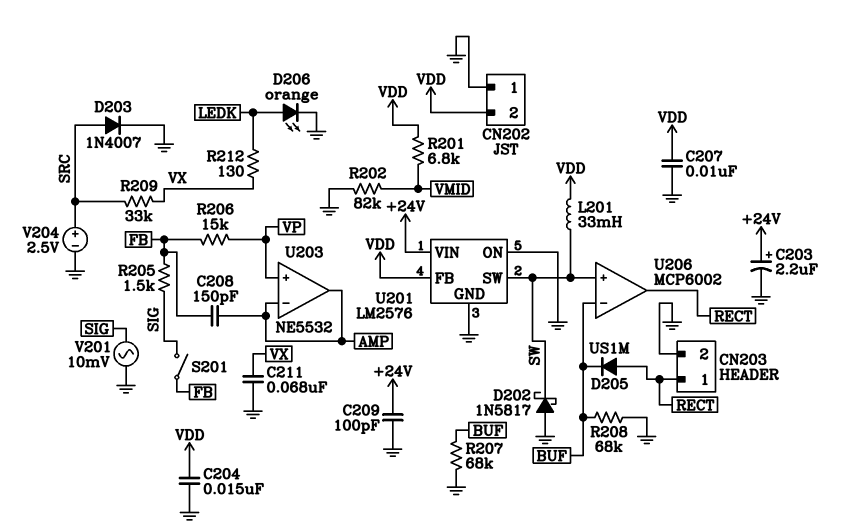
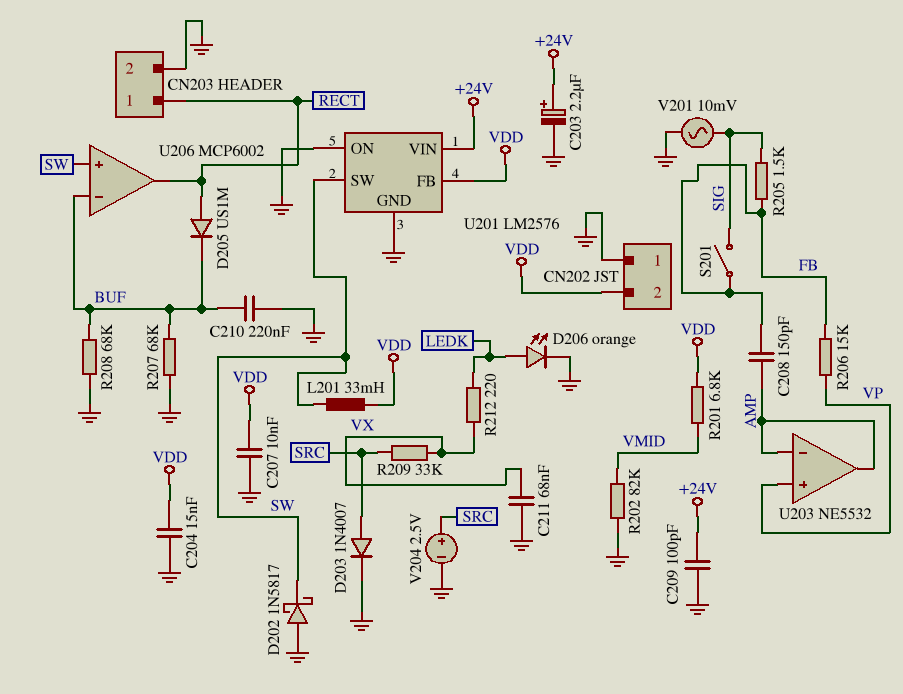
C210: none -> 220nF (BUF, GND)
R212: 130 (LEDK, VX) -> 220 (LEDK, VX)

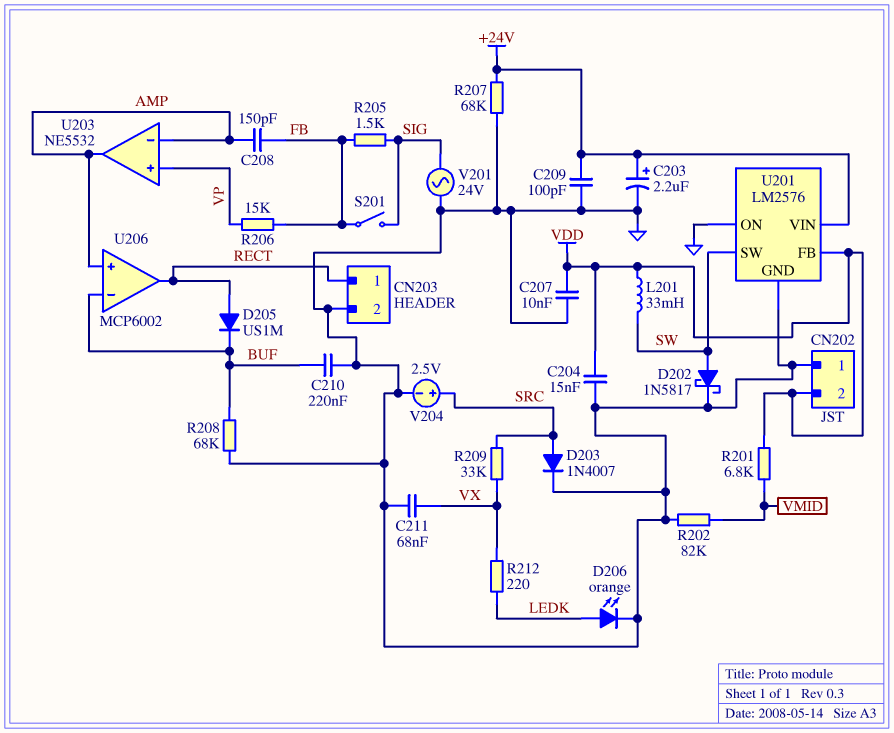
D202: schottky 1N5817 (A GND, K SW) -> schottky 1N5817 (A SW, K GND)
R207: 68k (BUF, GND) -> 68k (+24V, GND)
U206 pin in+: SW -> AMP
V201: AC 10mV (GND, SIG) -> AC 24V (GND, SIG)

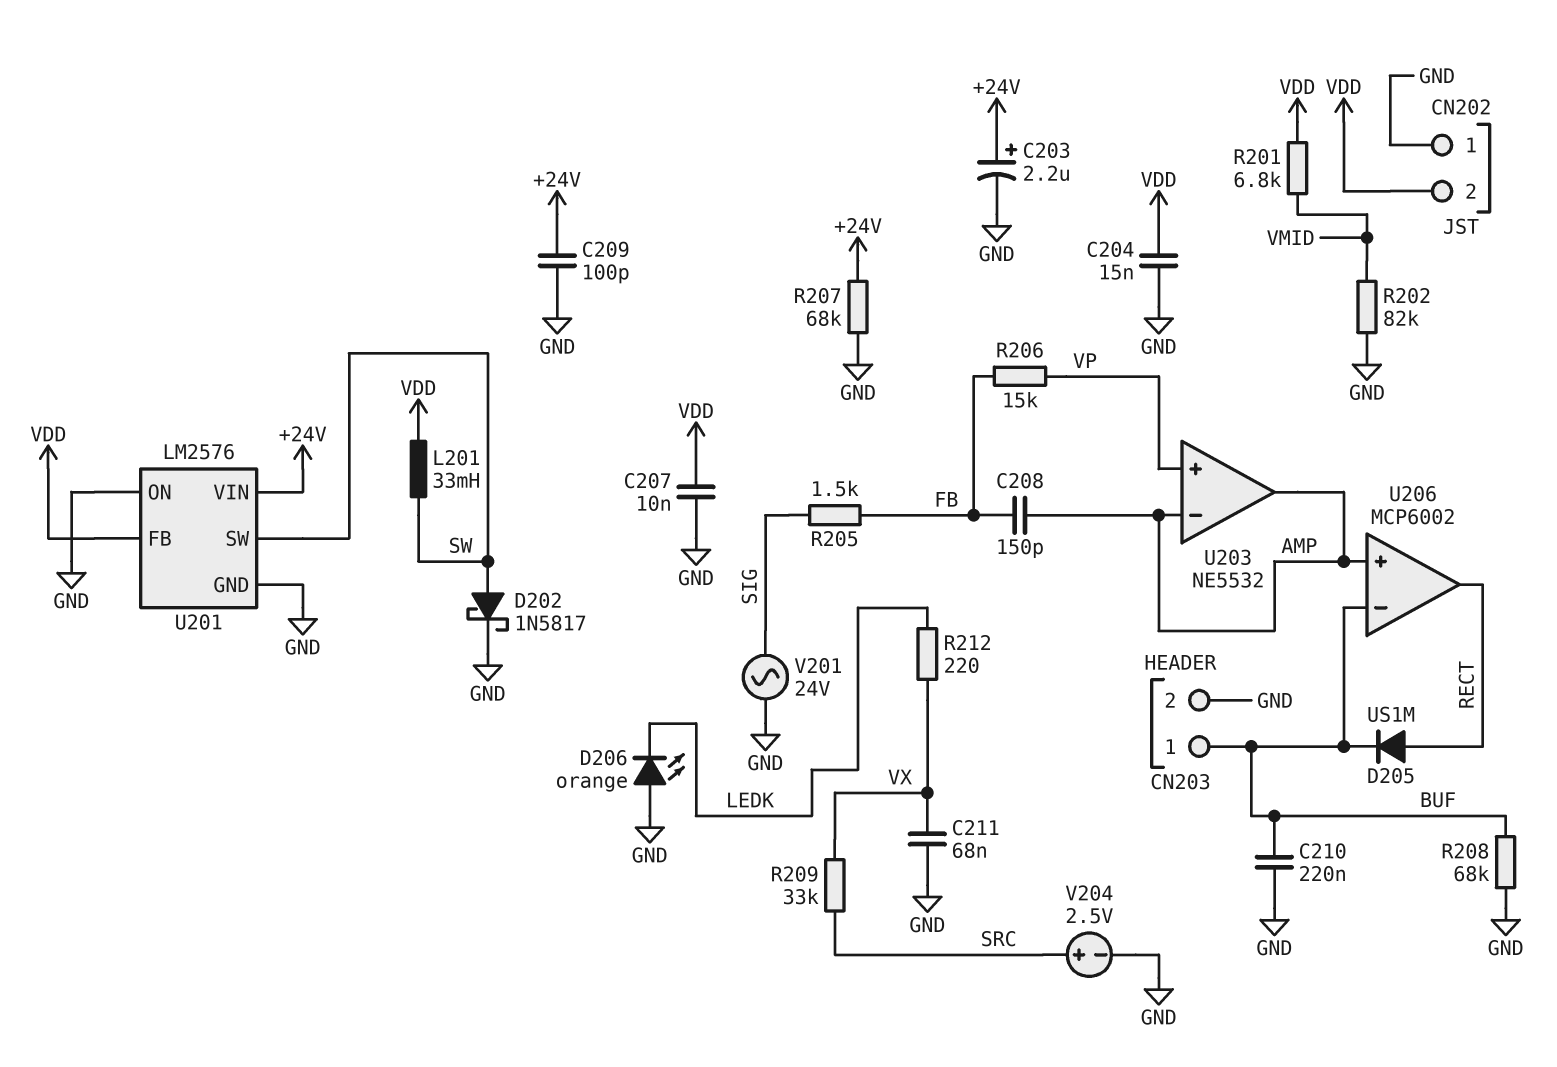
CN203 pin 1: RECT -> BUF
D203: diode 1N4007 (A SRC, K GND) -> none
D206: LED orange (A LEDK, K GND) -> LED orange (A GND, K LEDK)
S201: switch (FB, SIG) -> none

